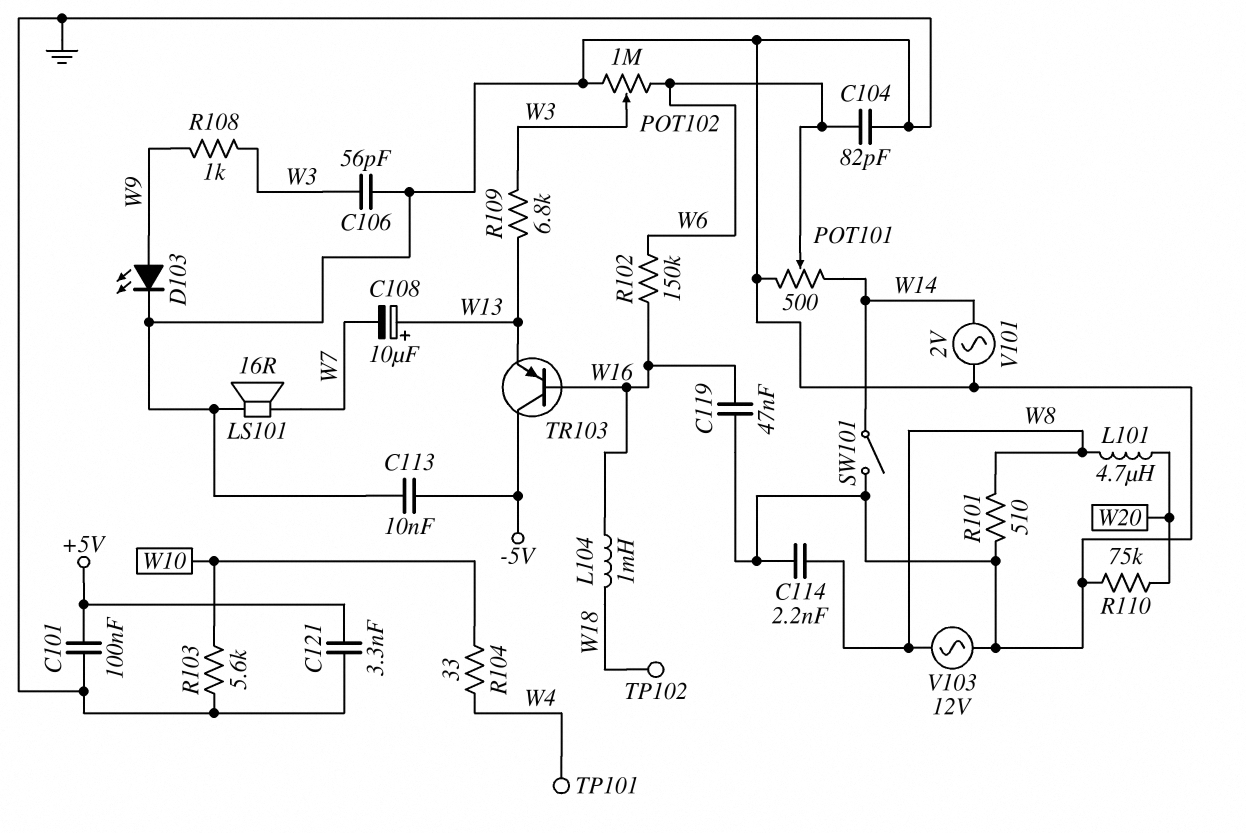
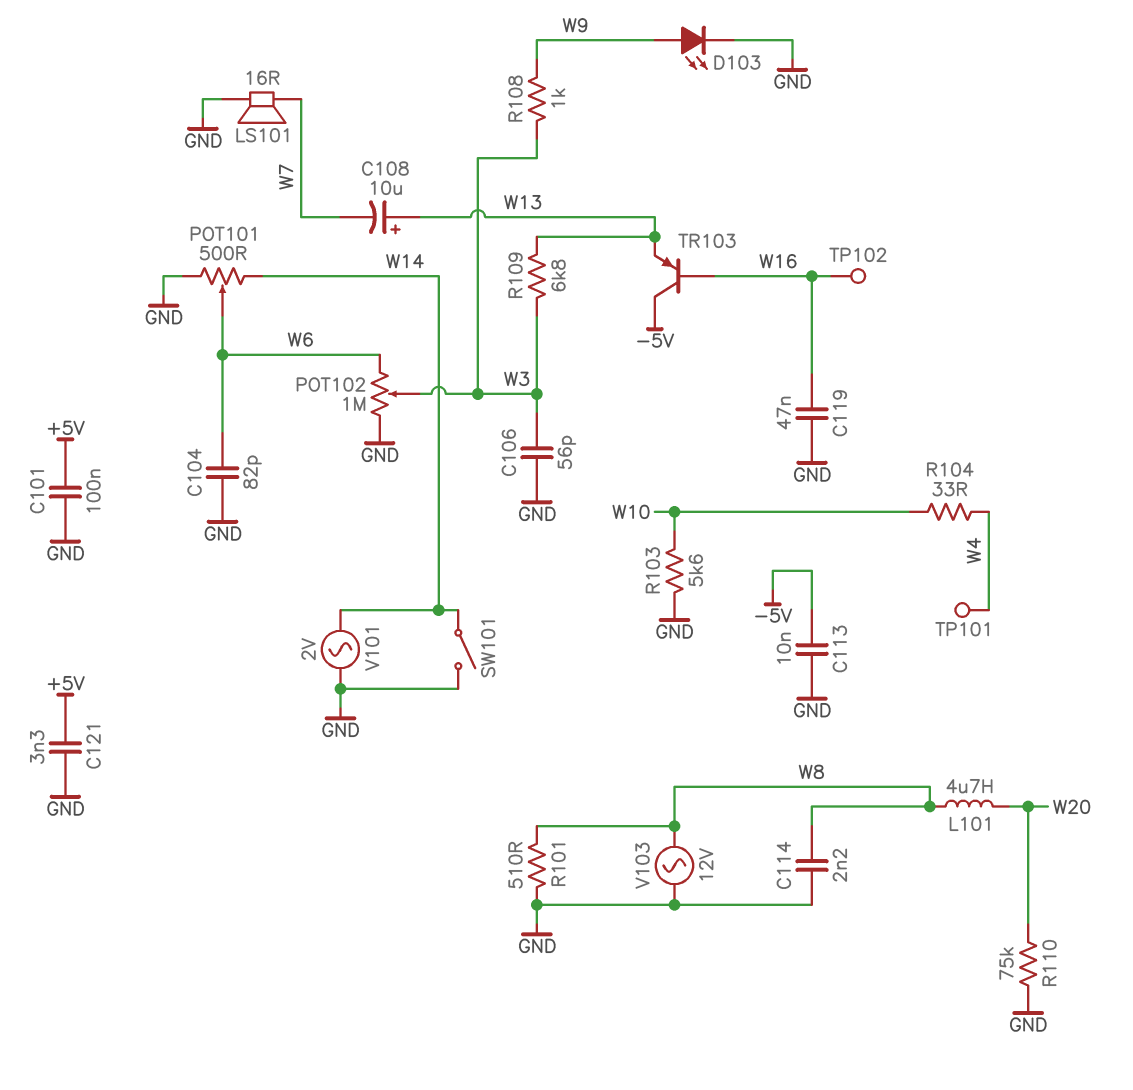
L104: 1mH (W16, W18) -> none
R102: 150k (W6, W16) -> none
TP102: test point (W18) -> test point (W16)

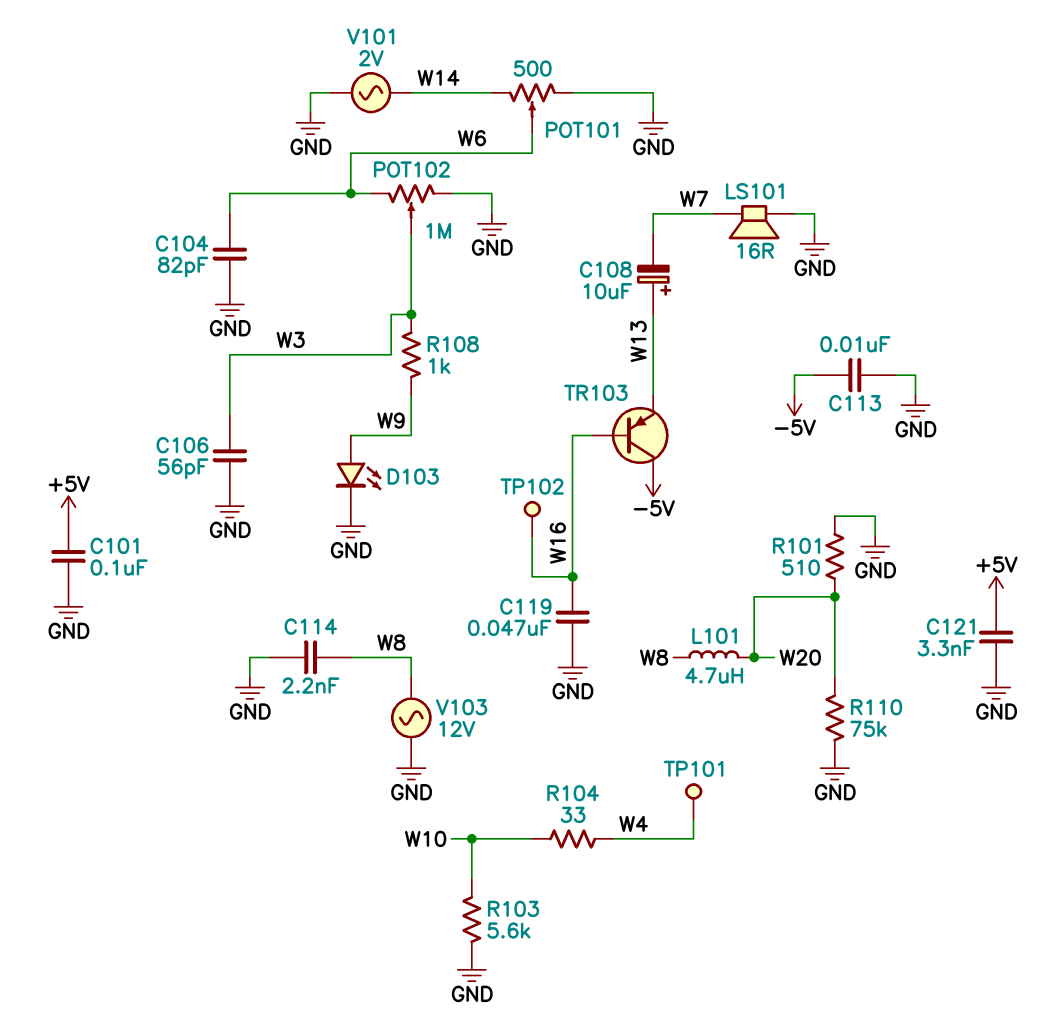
R101: 510 (GND, W8) -> 510 (GND, W20)
R109: 6.8k (W3, W13) -> none
SW101: switch (GND, W14) -> none

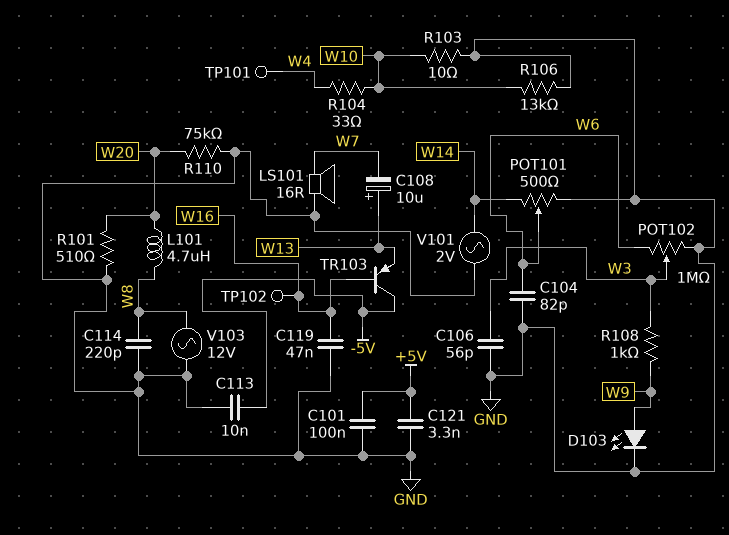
C114: 2.2nF (GND, W8) -> 220pF (GND, W8)
R103: 5.6k (GND, W10) -> 10 (GND, W10)
R106: none -> 13k (GND, W10)

